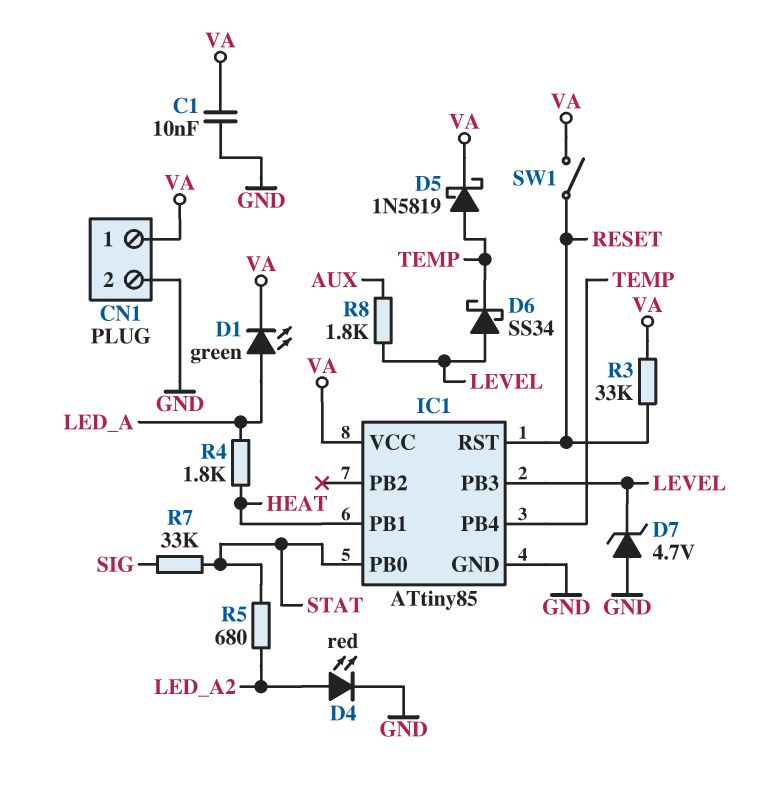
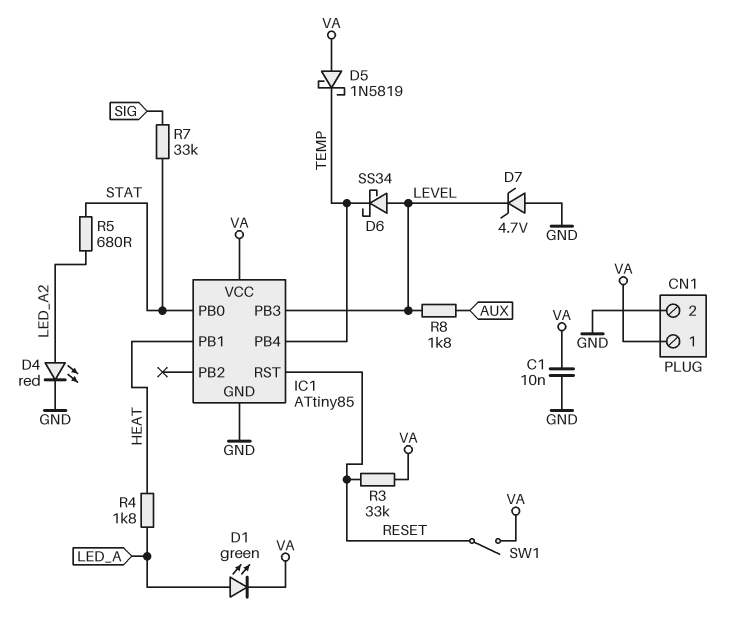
D5: schottky 1N5819 (A TEMP, K VA) -> schottky 1N5819 (A VA, K TEMP)

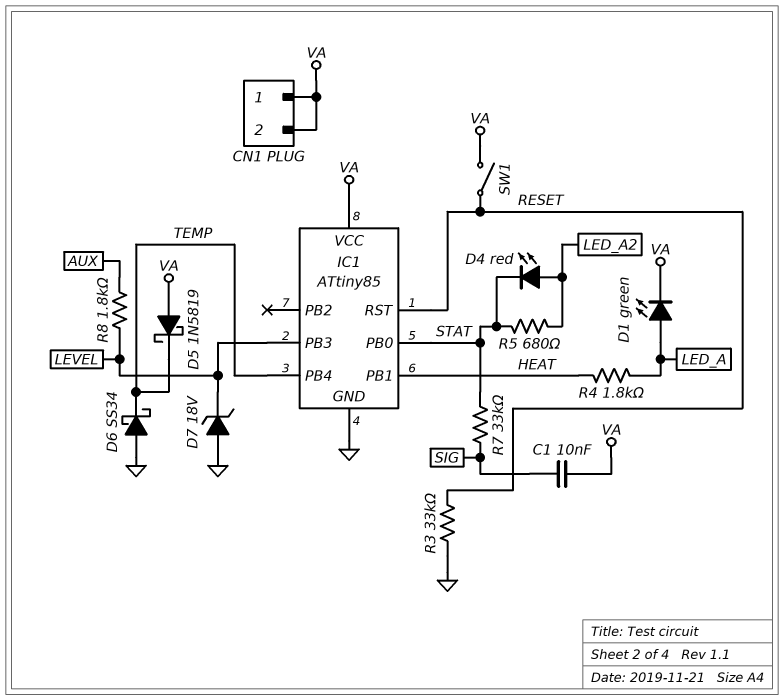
C1: 10nF (GND, VA) -> 10nF (SIG, VA)
CN1 pin 2: GND -> VA
D4: LED red (A LED_A2, K GND) -> LED red (A LED_A2, K STAT)
D6: schottky SS34 (A LEVEL, K TEMP) -> schottky SS34 (A GND, K TEMP)
D7: zener 4.7V (A GND, K LEVEL) -> zener 18V (A GND, K LEVEL)
R3: 33k (RESET, VA) -> 33k (GND, RESET)

